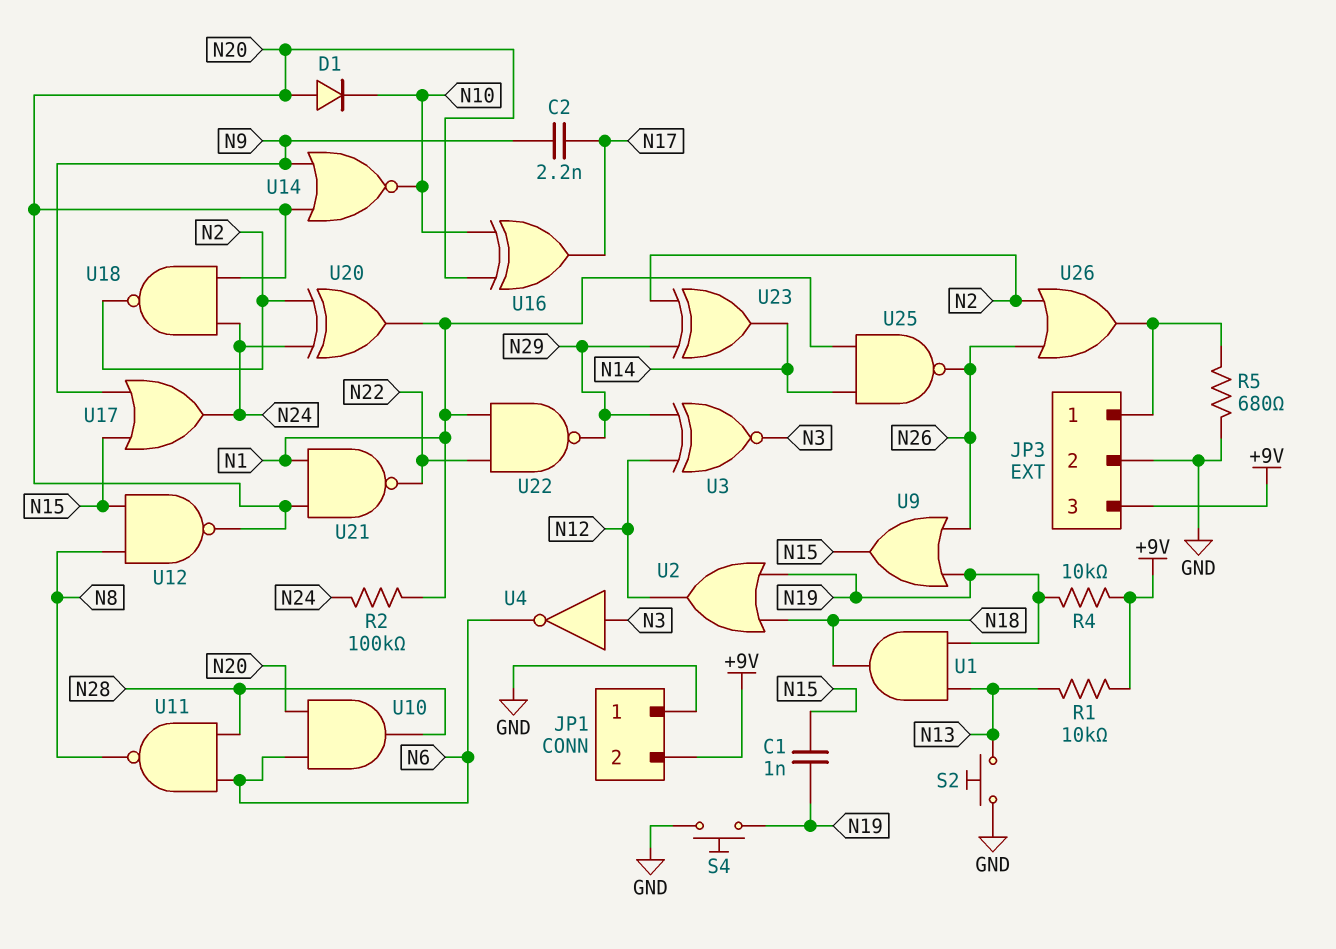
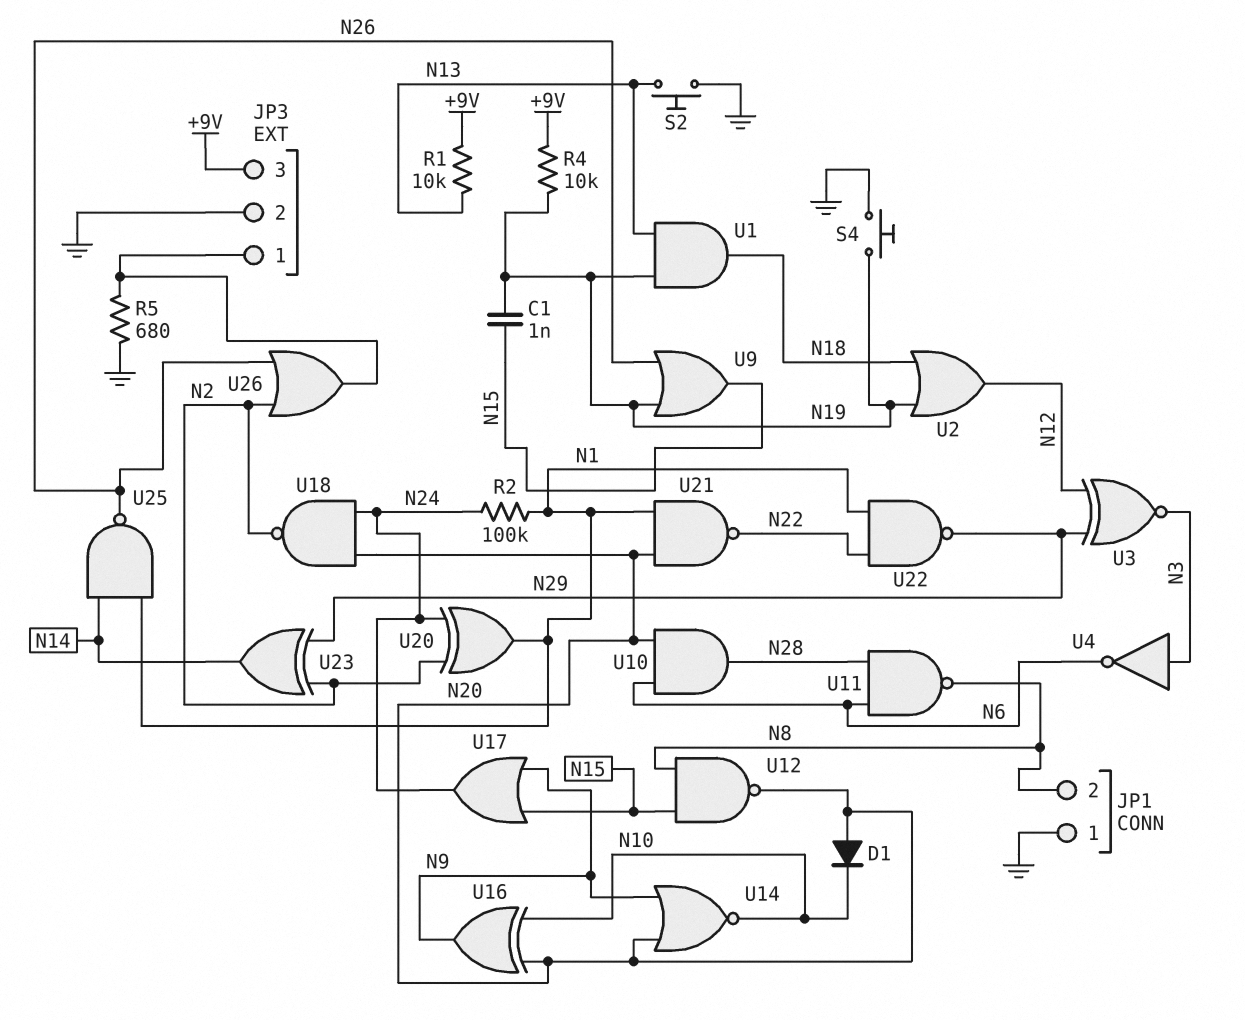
C2: 2.2nF (N9, N17) -> none
JP1 pin 2: +9V -> N8
U16: XOR (in N10, in N20, out N17) -> XOR (in N10, in N20, out N9)

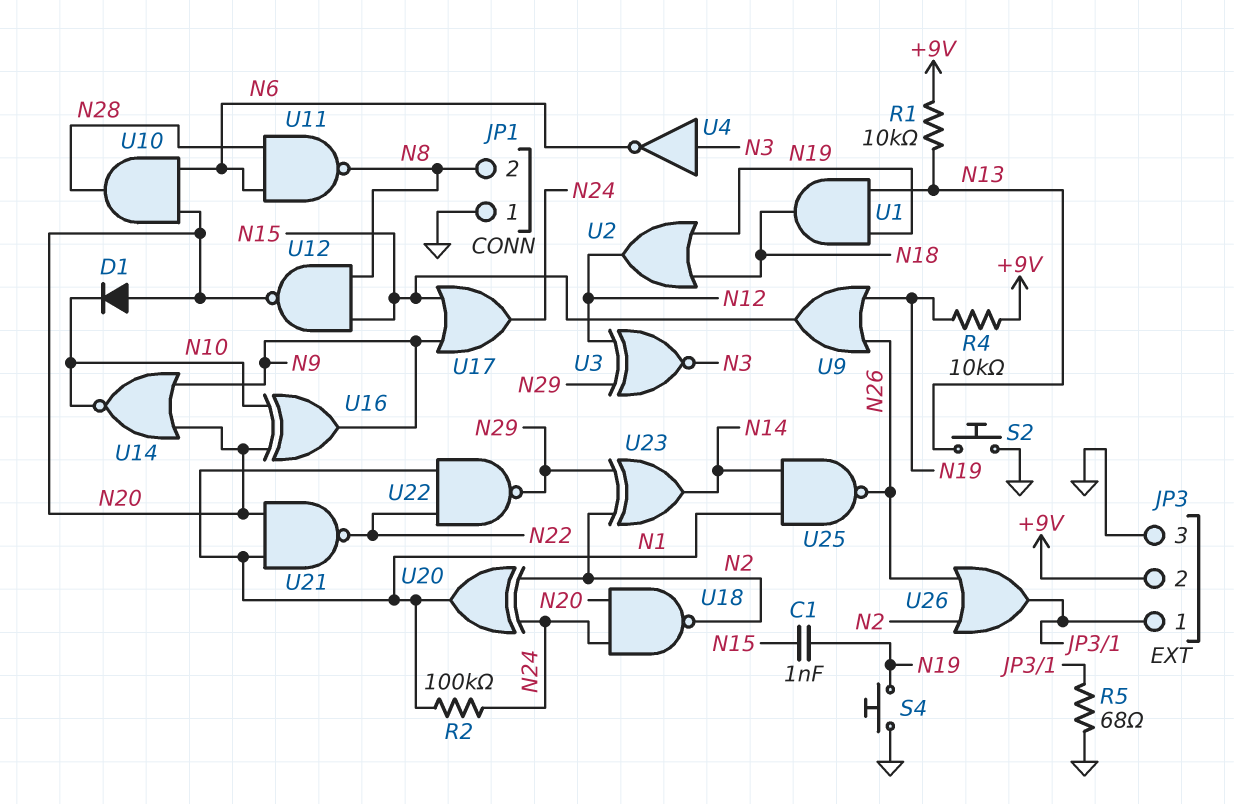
JP3 pin 2: GND -> +9V
JP3 pin 3: +9V -> GND
R5: 680 (GND, JP3/1) -> 68 (GND, JP3/1)

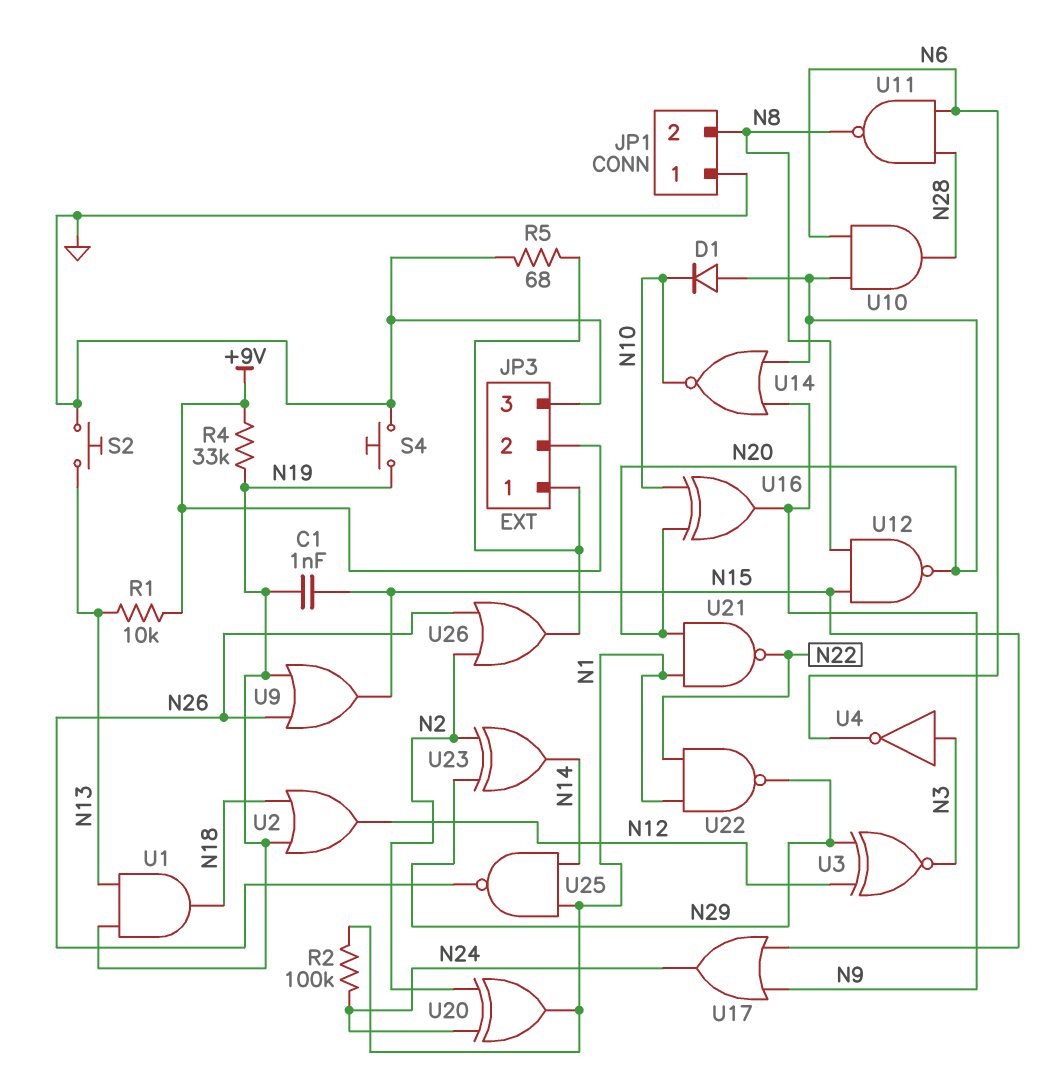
R4: 10k (+9V, N19) -> 33k (+9V, N19)
U18: NAND (in N20, in N24, out N2) -> none

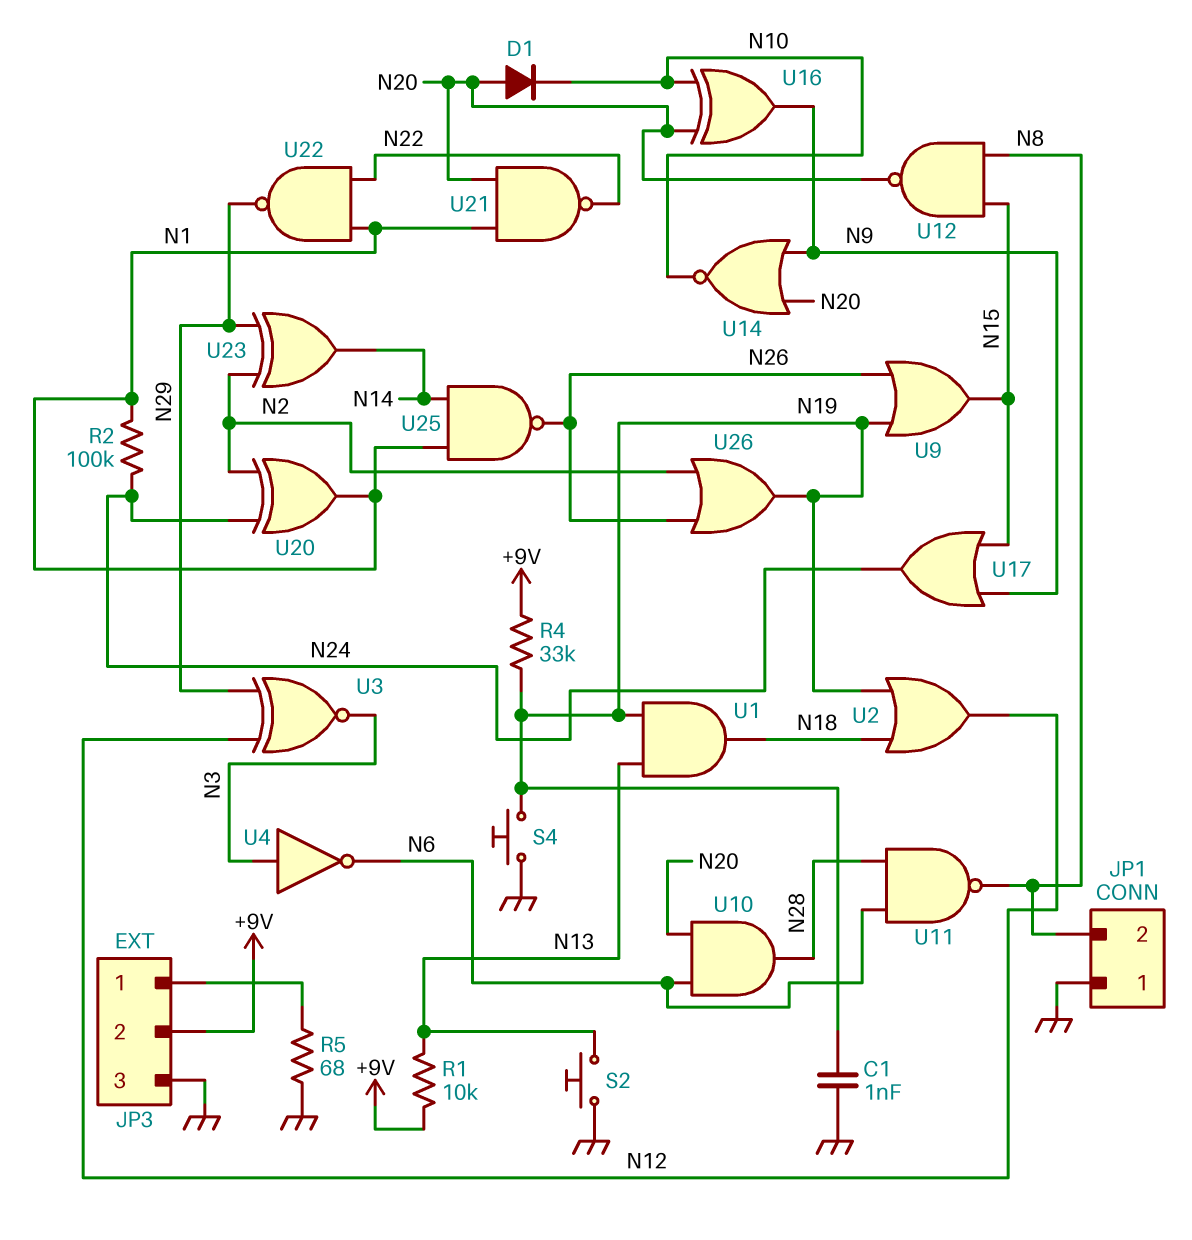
C1: 1nF (N15, N19) -> 1nF (GND, N19)
U26: OR (in N2, in N26, out JP3/1) -> OR (in N2, in N26, out N19)

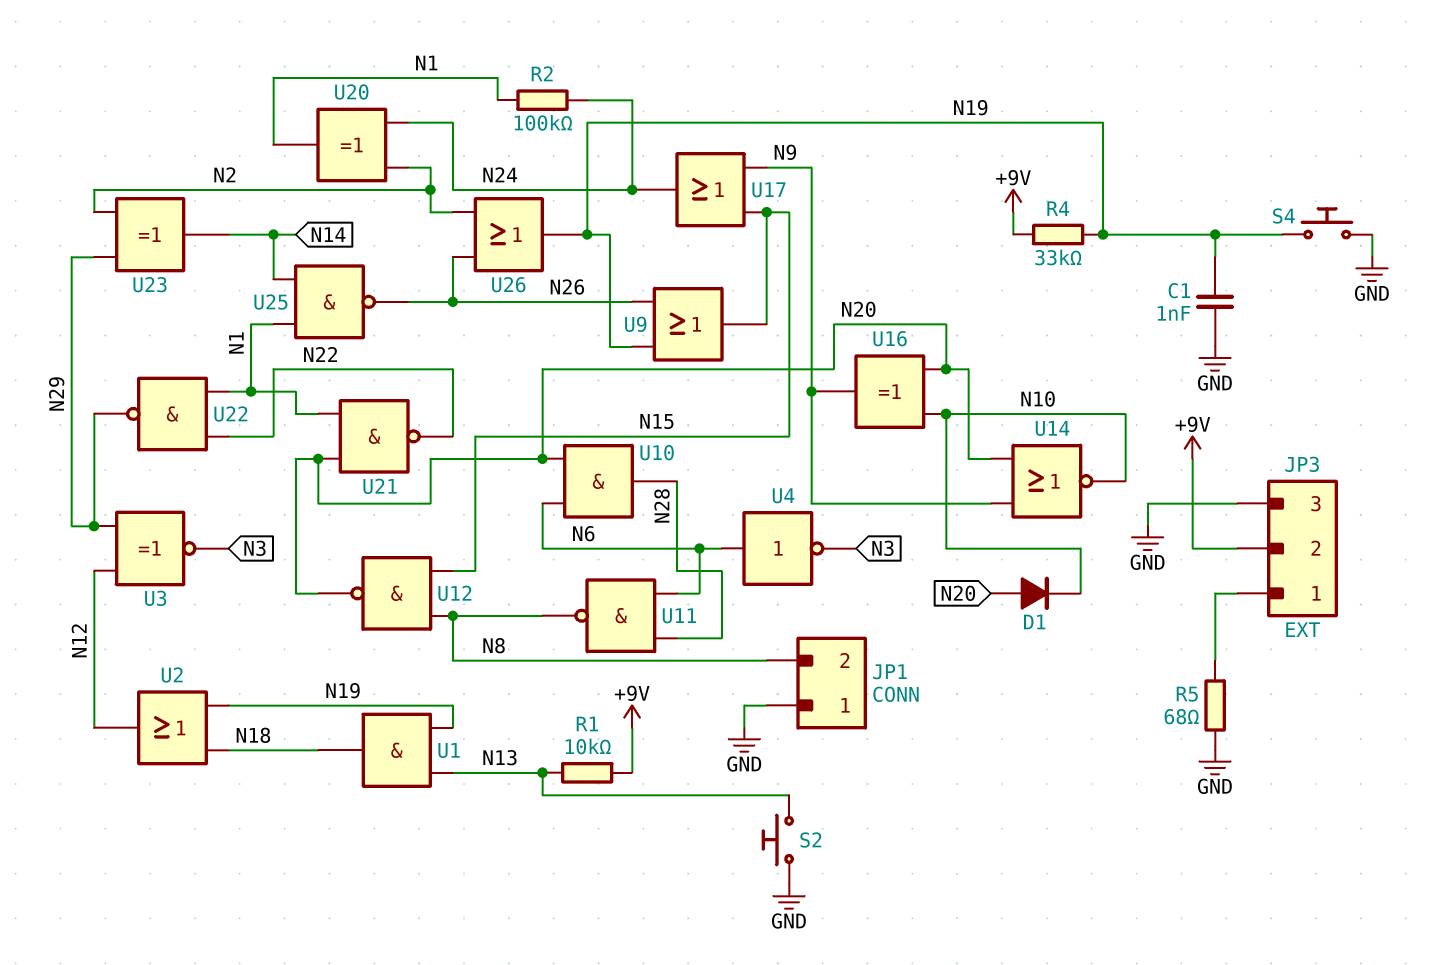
U4: NOT (in N3, out N6) -> NOT (in N6, out N3)

